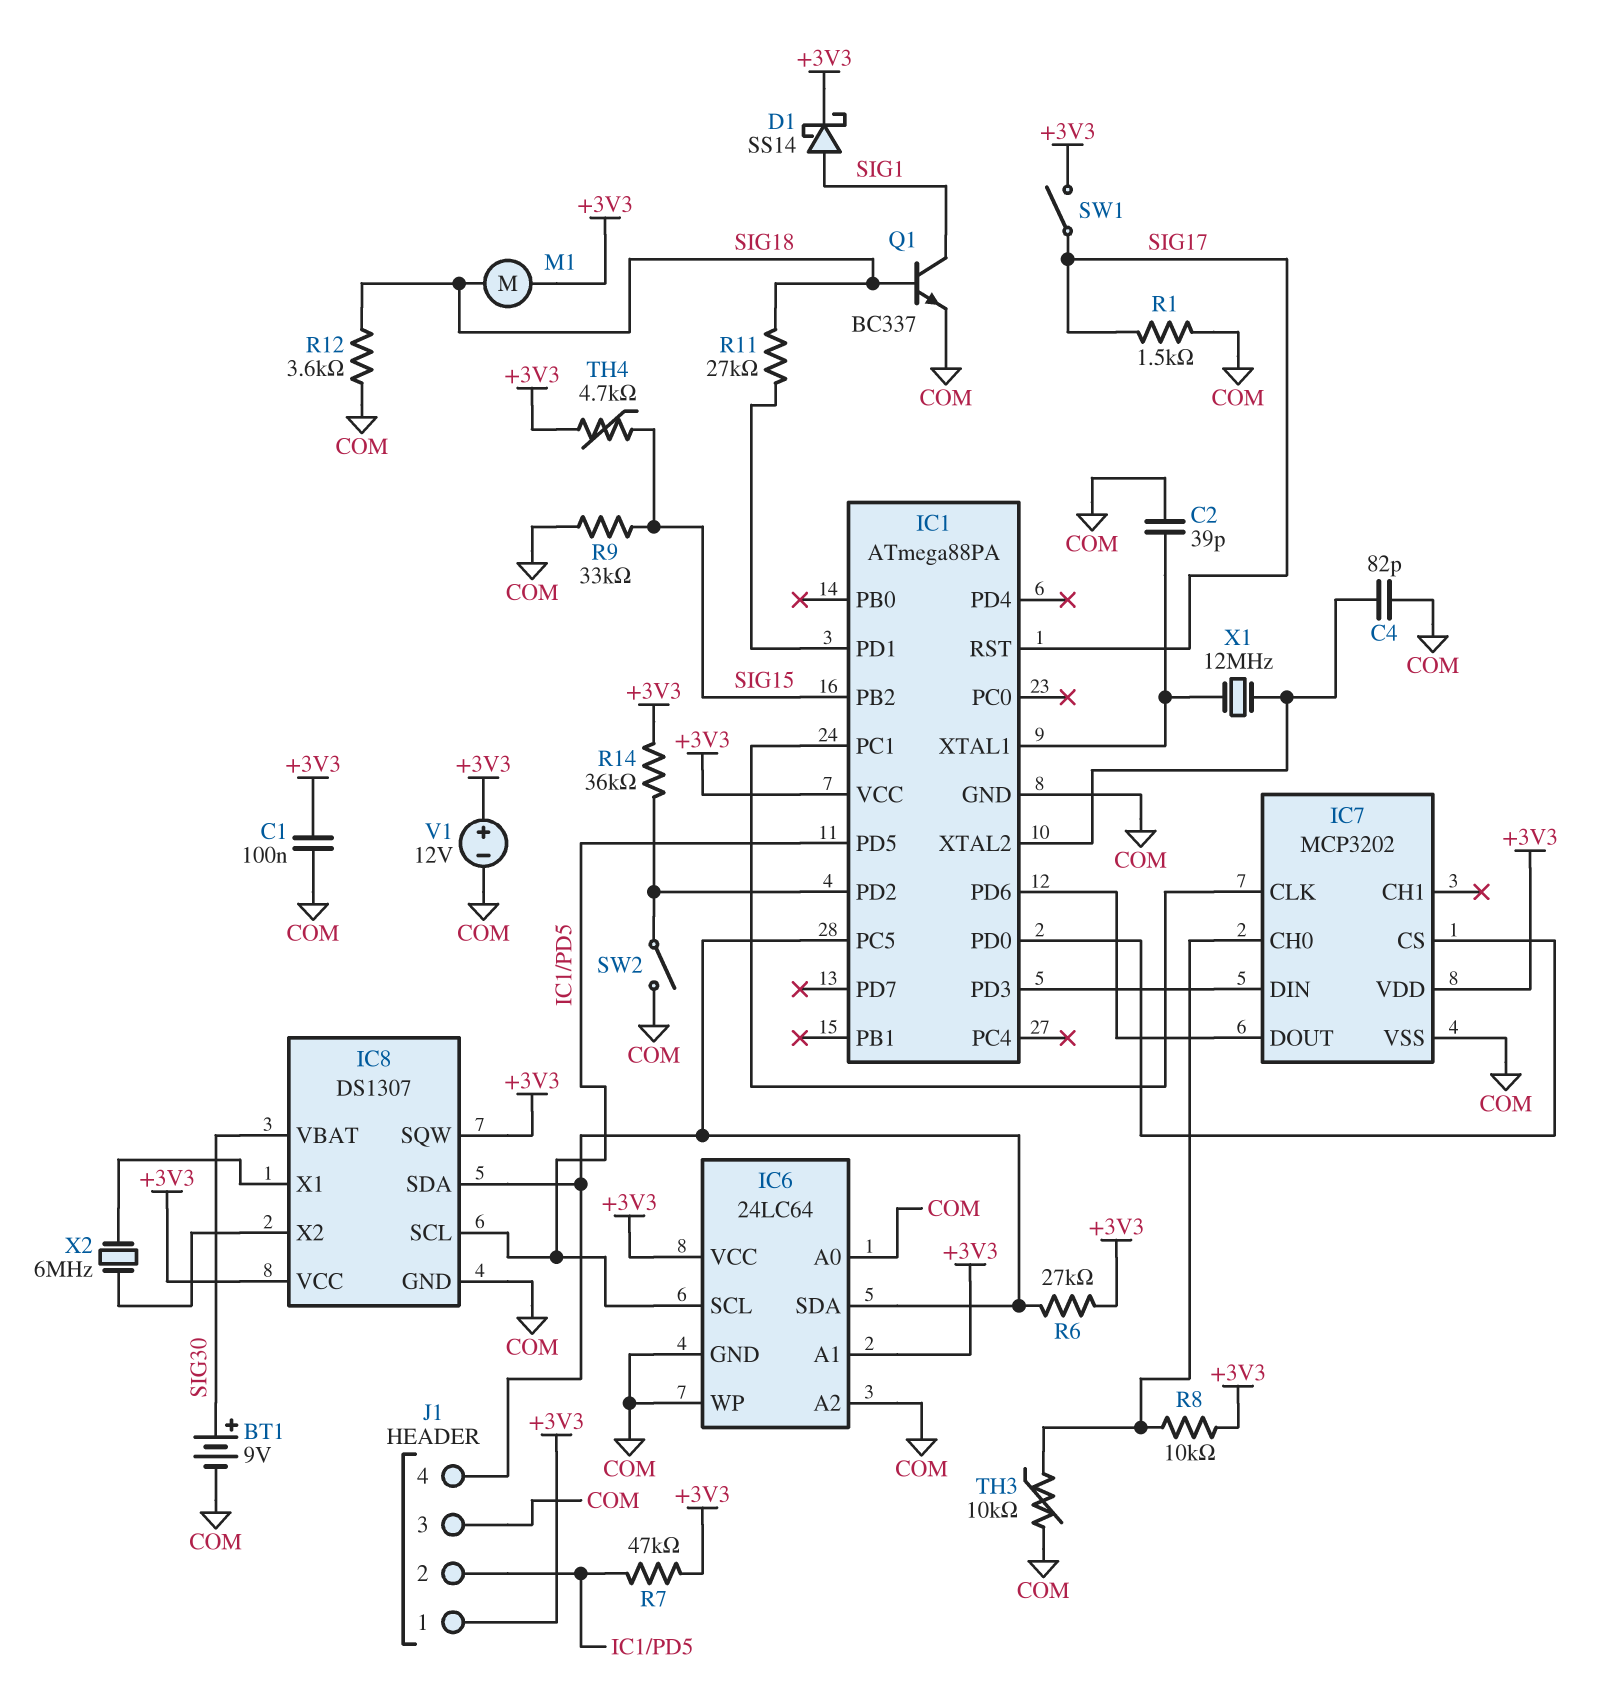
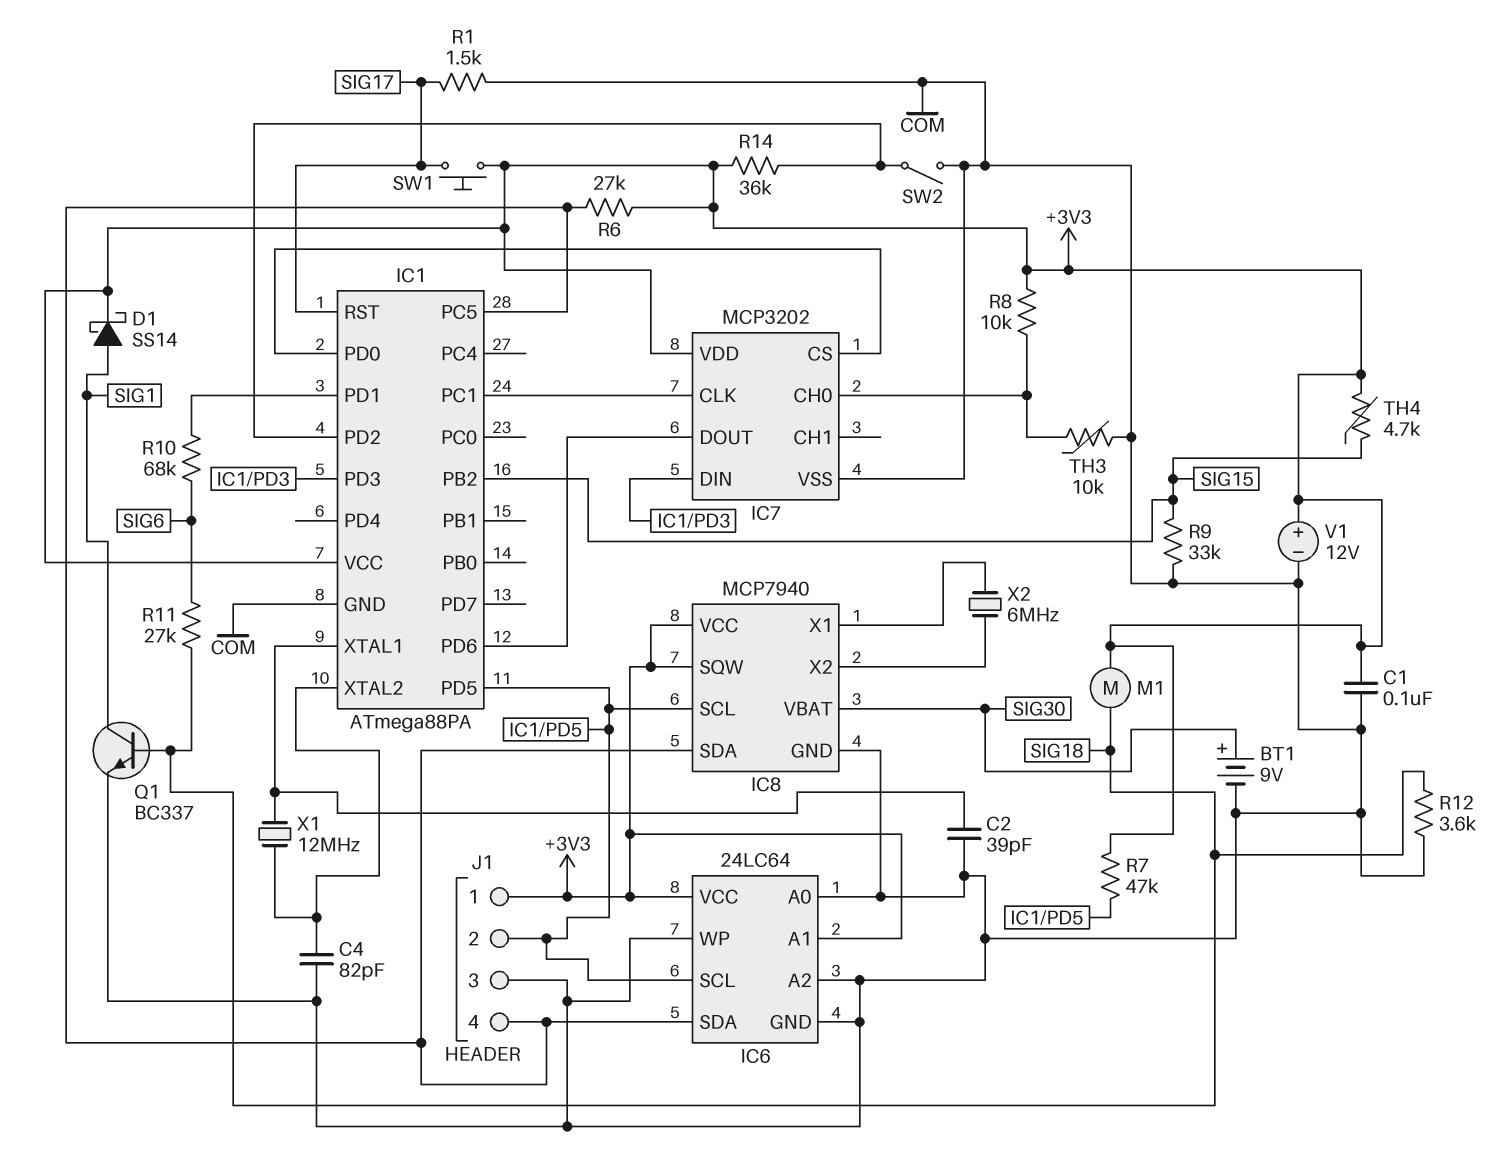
IC8: DS1307 -> MCP7940
R10: none -> 68k (IC1/PD1, SIG6)
R11: 27k (IC1/PD1, SIG18) -> 27k (SIG6, SIG18)
SW1: switch (+3V3, SIG17) -> button (+3V3, SIG17)

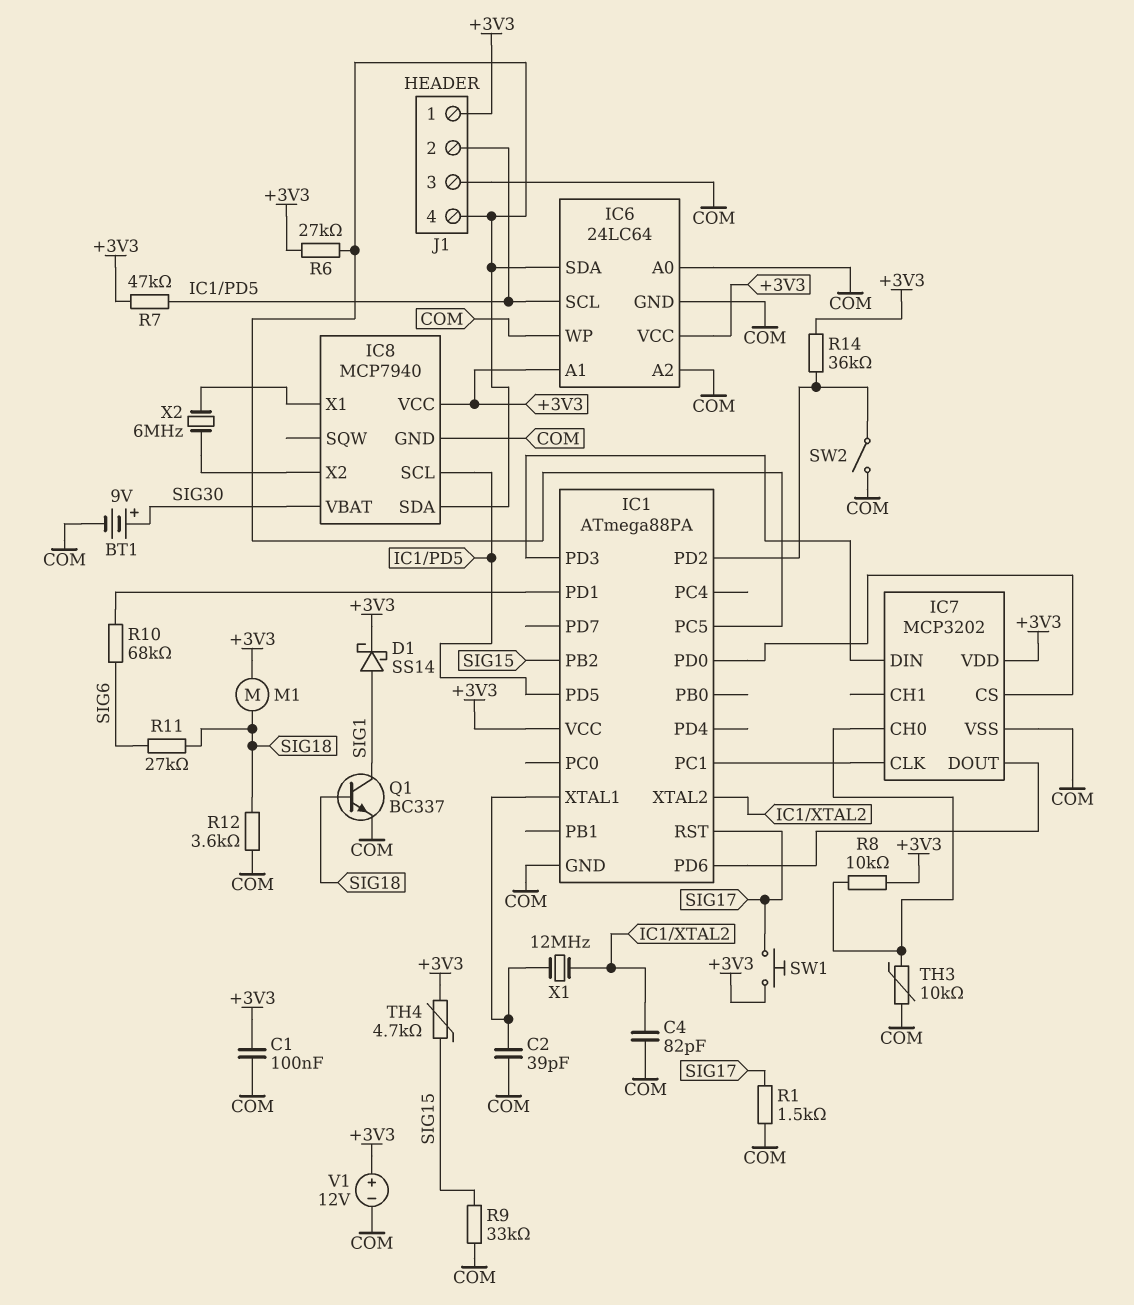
IC8 pin SQW: +3V3 -> none

